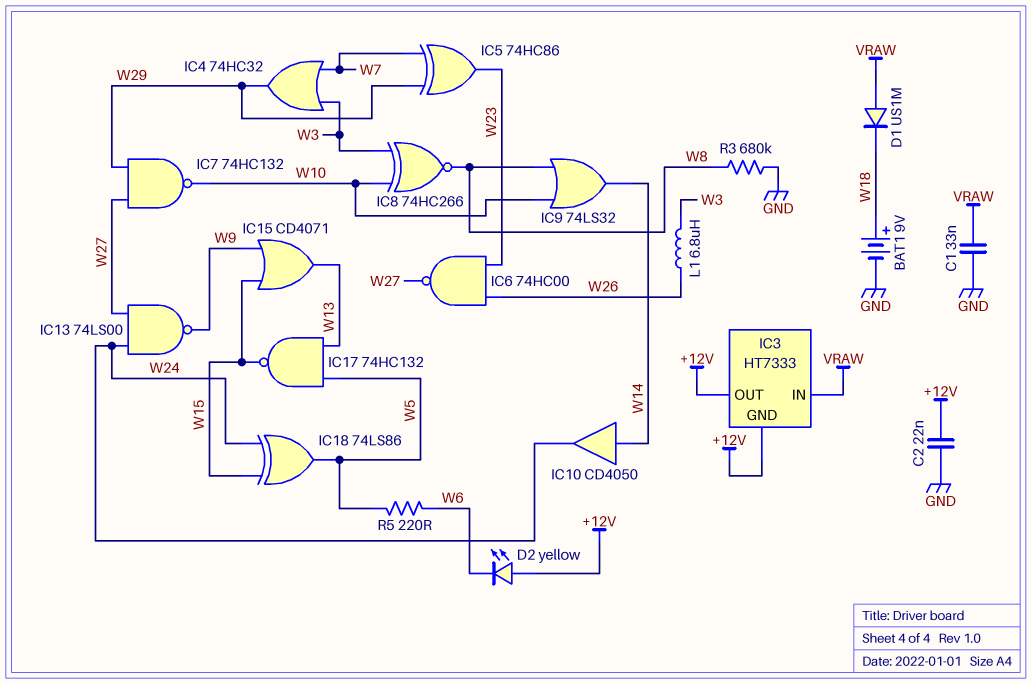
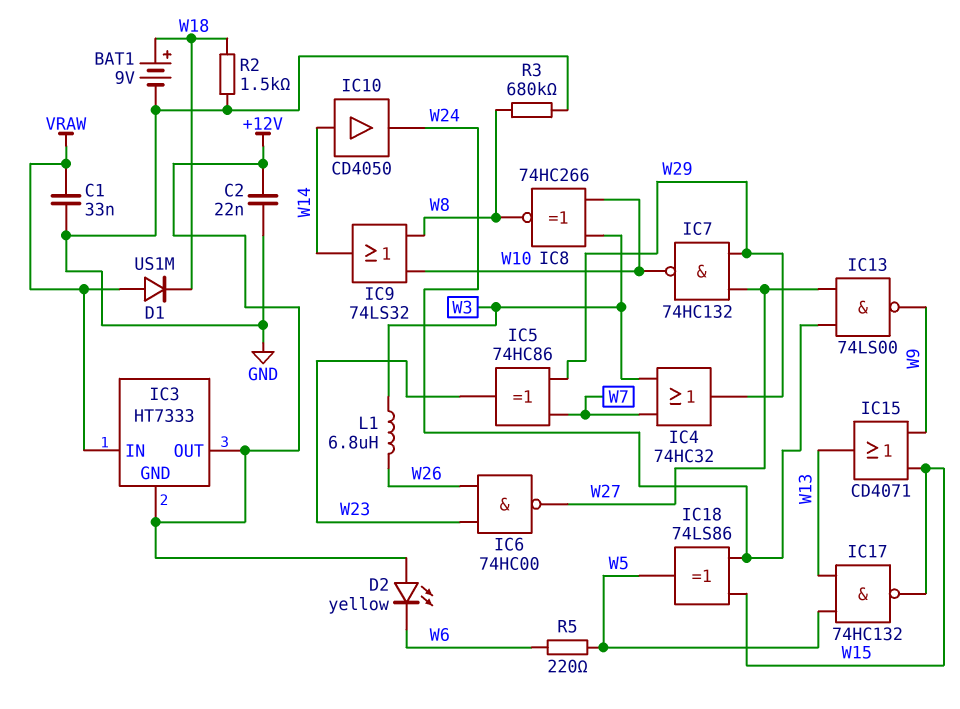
R2: none -> 1.5k (GND, W18)

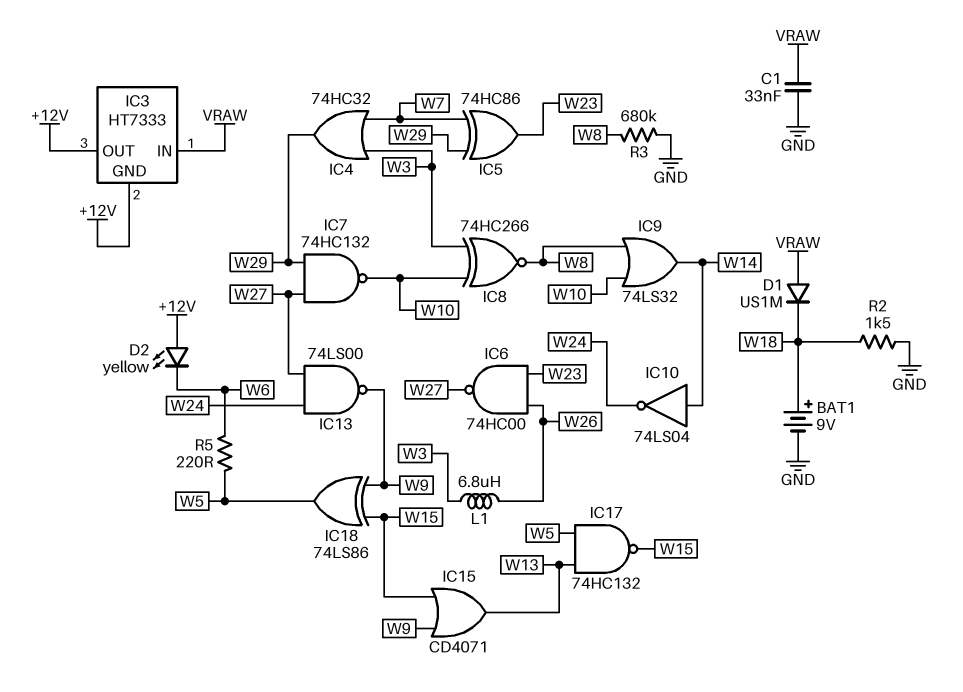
C2: 22nF (+12V, GND) -> none
IC10: buffer CD4050 (in W14, out W24) -> NOT 74LS04 (in W14, out W24)
IC18: XOR 74LS86 (in W15, in W24, out W5) -> XOR 74LS86 (in W9, in W15, out W5)

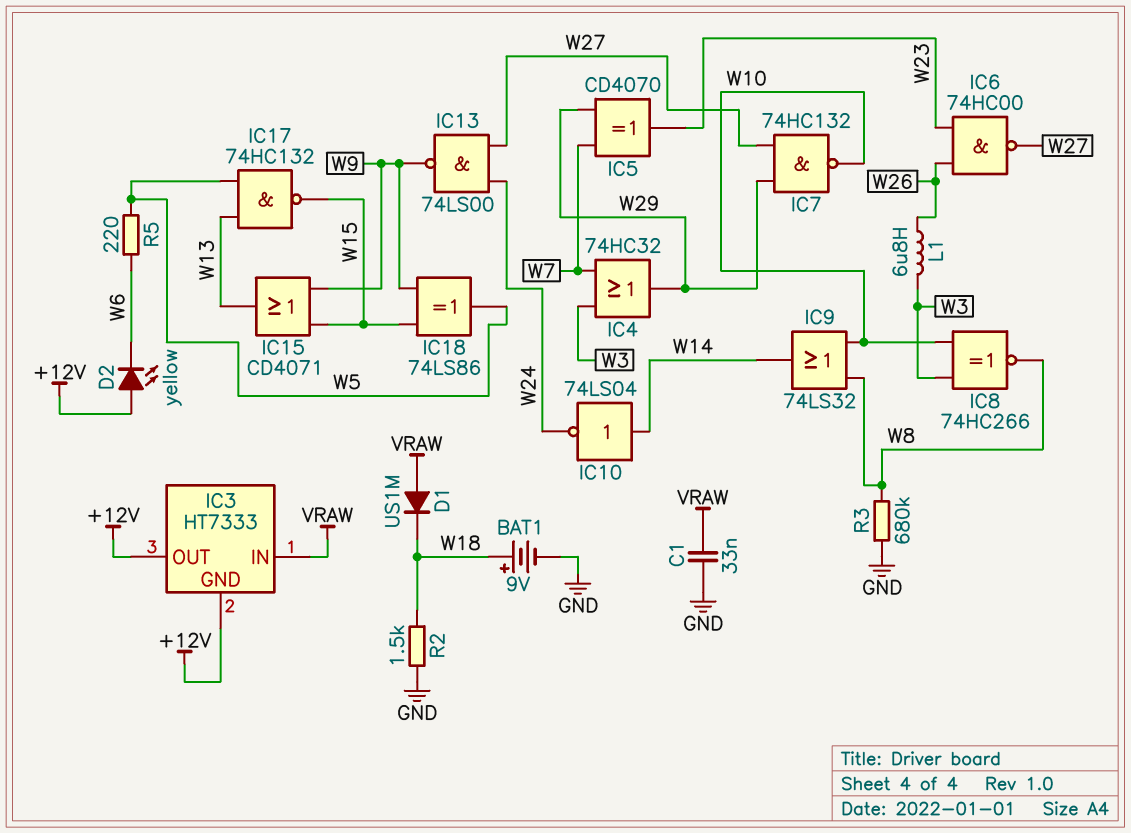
IC5: XOR 74HC86 (in W7, in W29, out W23) -> XOR CD4070 (in W7, in W29, out W23)

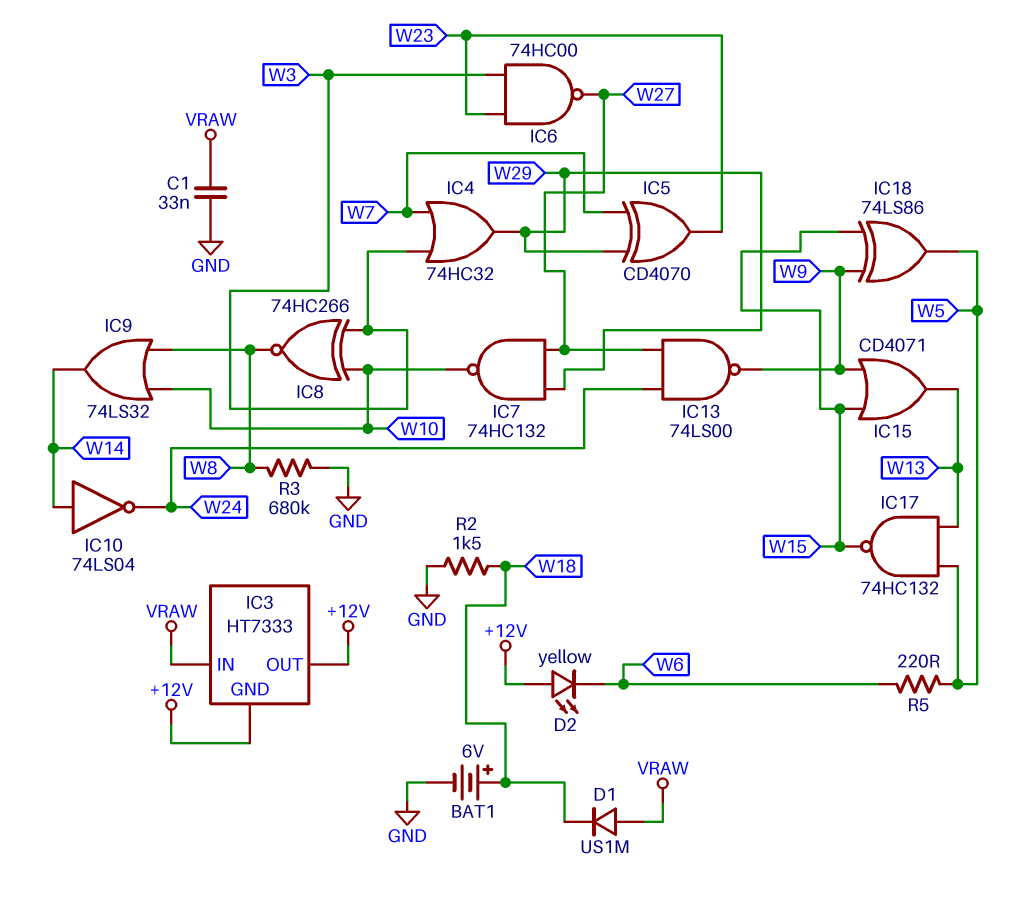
BAT1: 9V (plus W18, minus GND) -> 6V (plus W18, minus GND)
IC6: NAND 74HC00 (in W23, in W26, out W27) -> NAND 74HC00 (in W3, in W23, out W27)
L1: 6.8uH (W3, W26) -> none

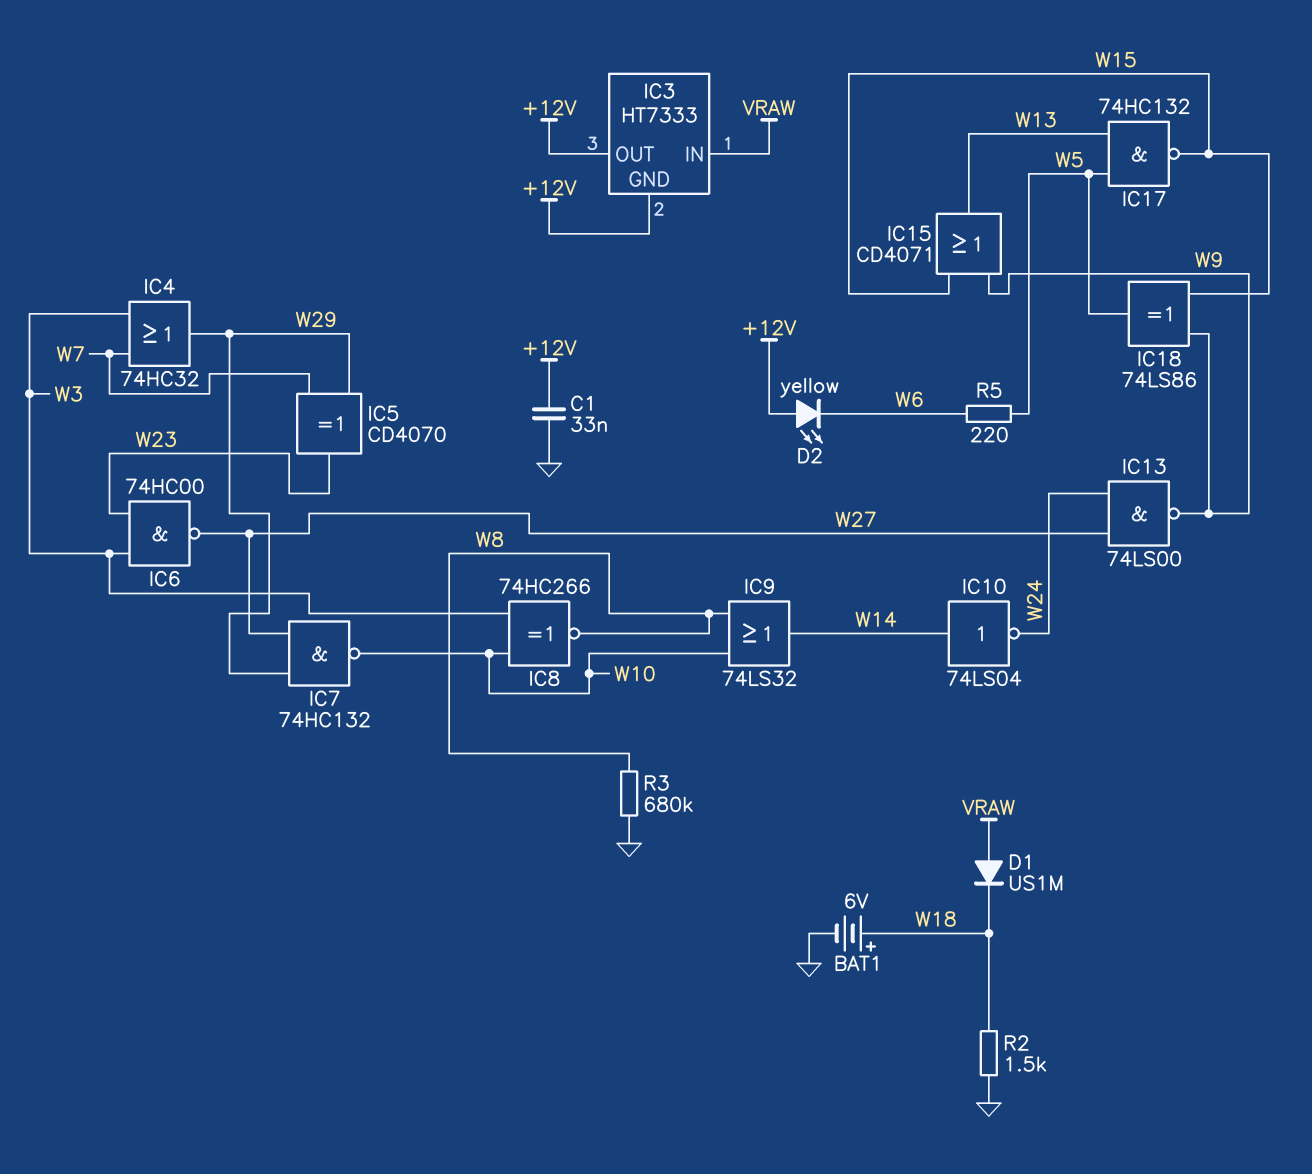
C1: 33nF (GND, VRAW) -> 33nF (+12V, GND)

